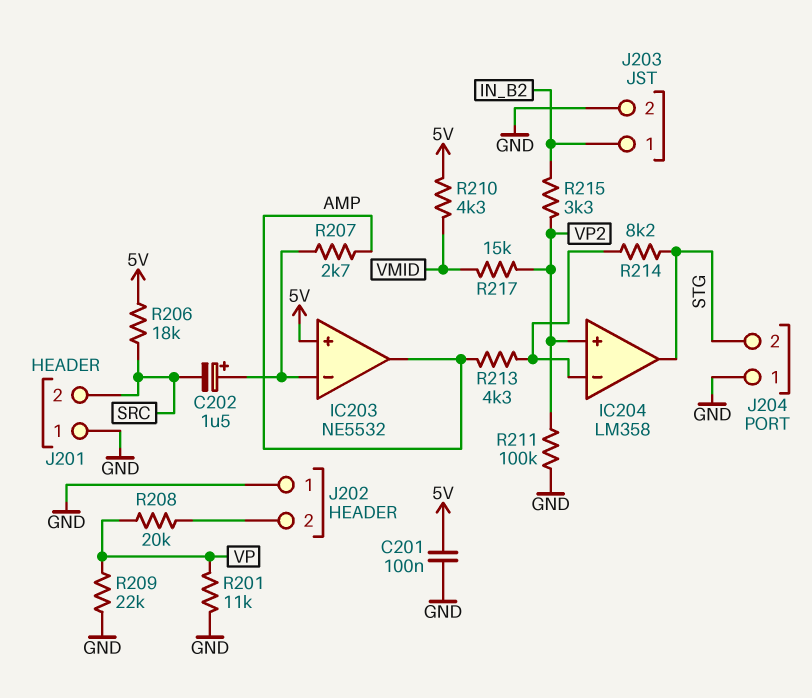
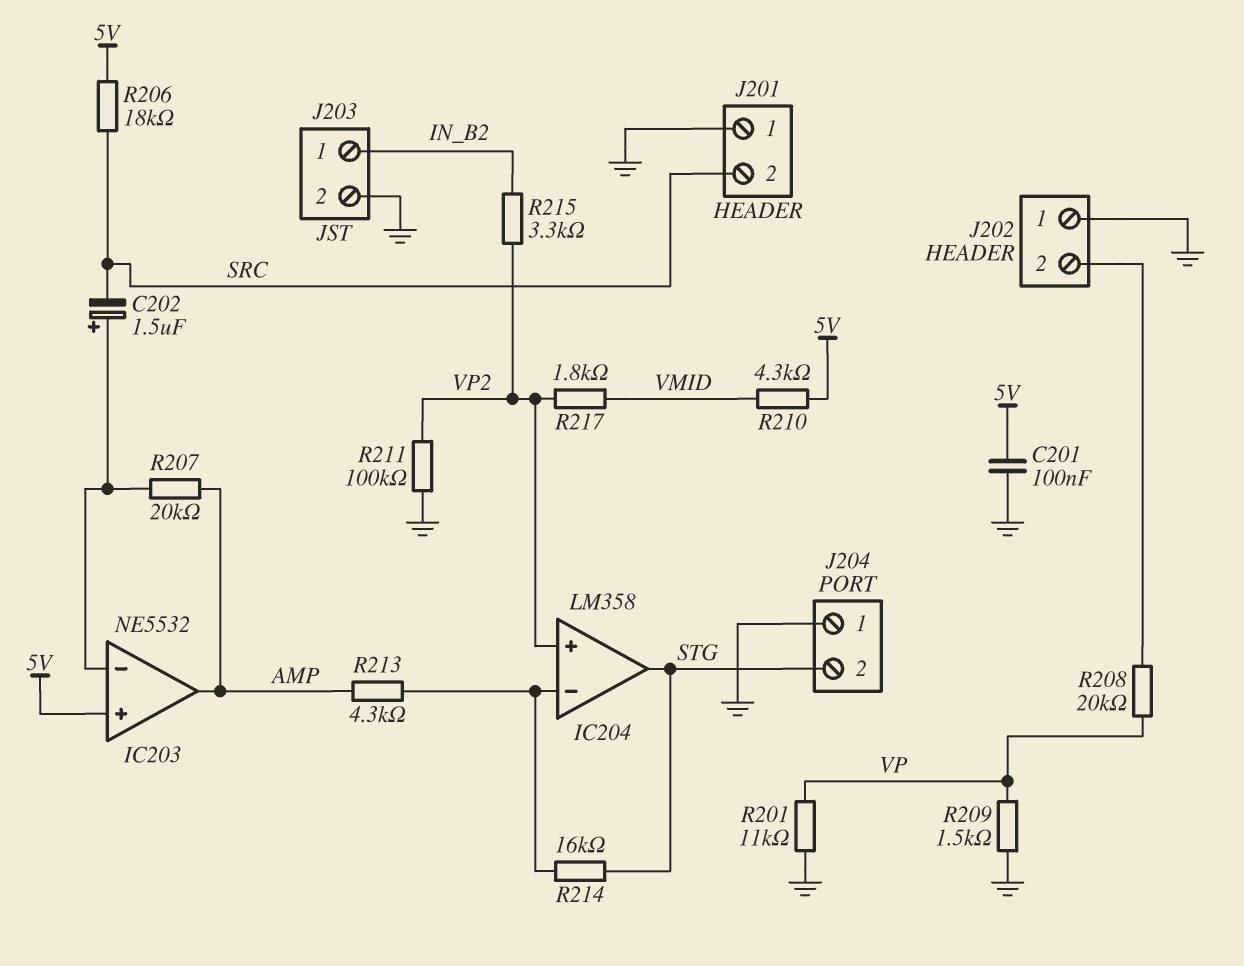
R207: 2.7k (AMP, IC203/in-) -> 20k (AMP, IC203/in-)
R209: 22k (GND, VP) -> 1.5k (GND, VP)
R214: 8.2k (IC204/in-, STG) -> 16k (IC204/in-, STG)
R217: 15k (VMID, VP2) -> 1.8k (VMID, VP2)

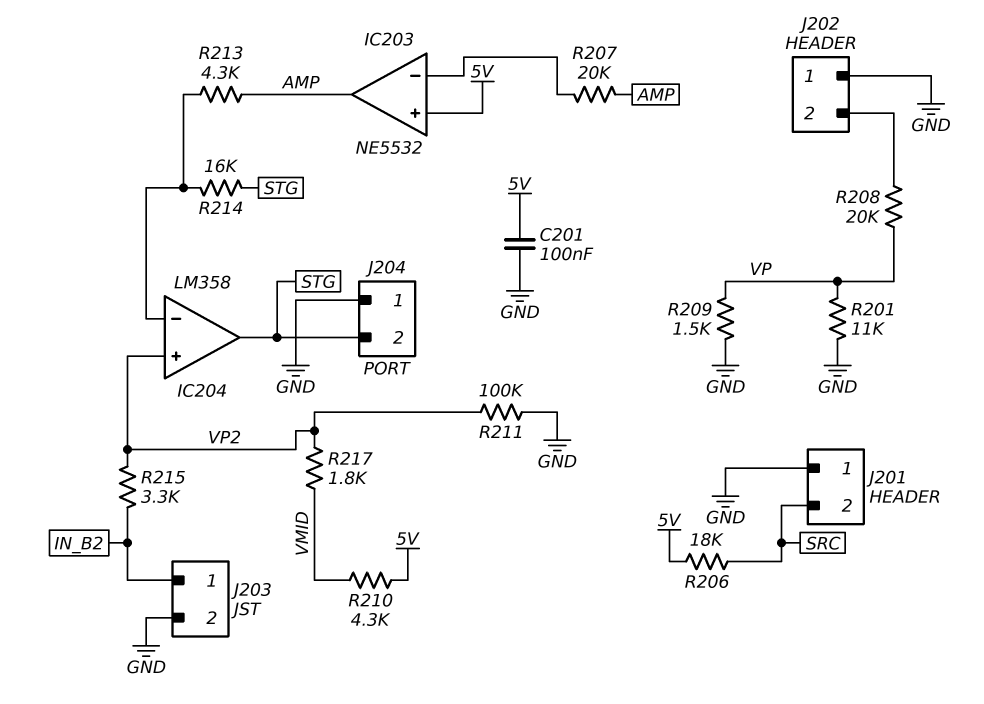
C202: 1.5uF (plus IC203/in-, minus SRC) -> none

